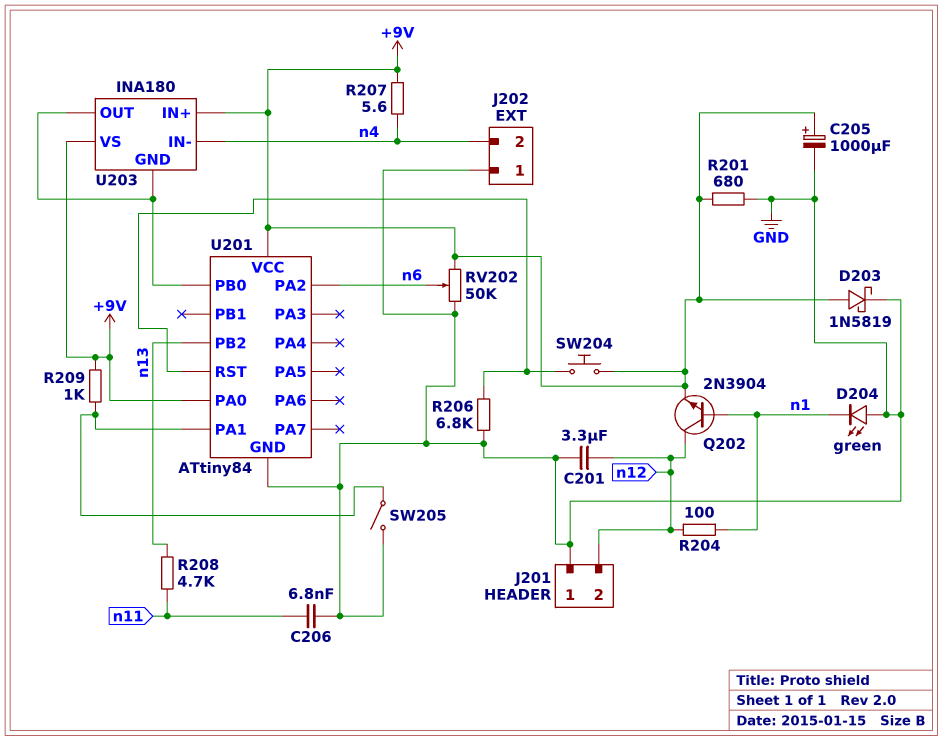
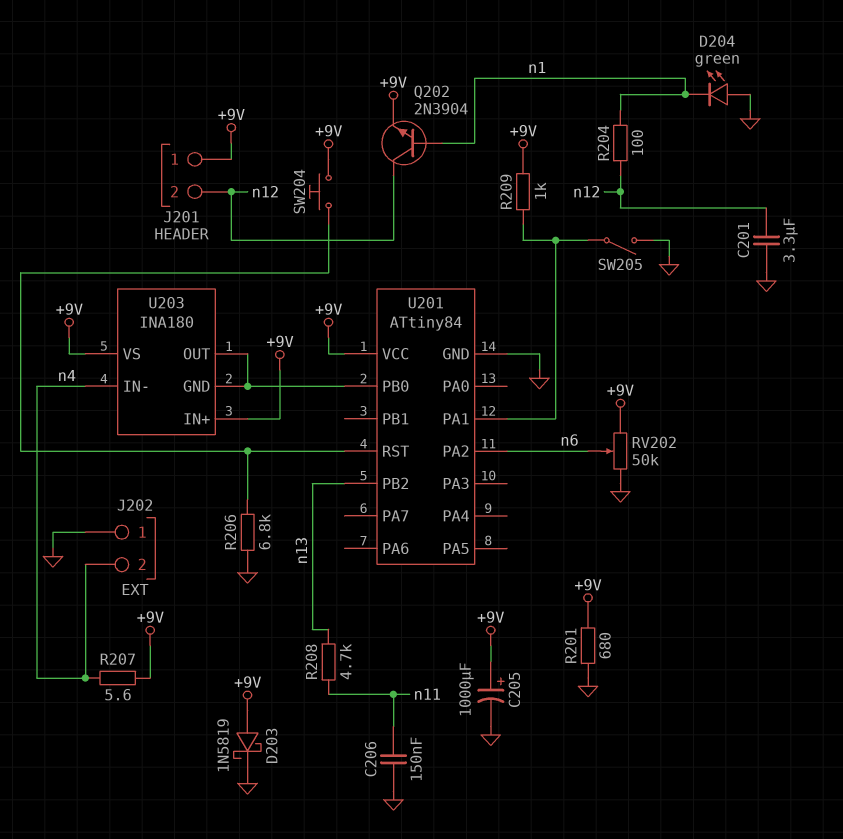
C206: 6.8nF (GND, n11) -> 150nF (GND, n11)
J201 pin 1: GND -> +9V
U201 pin PA0: +9V -> none

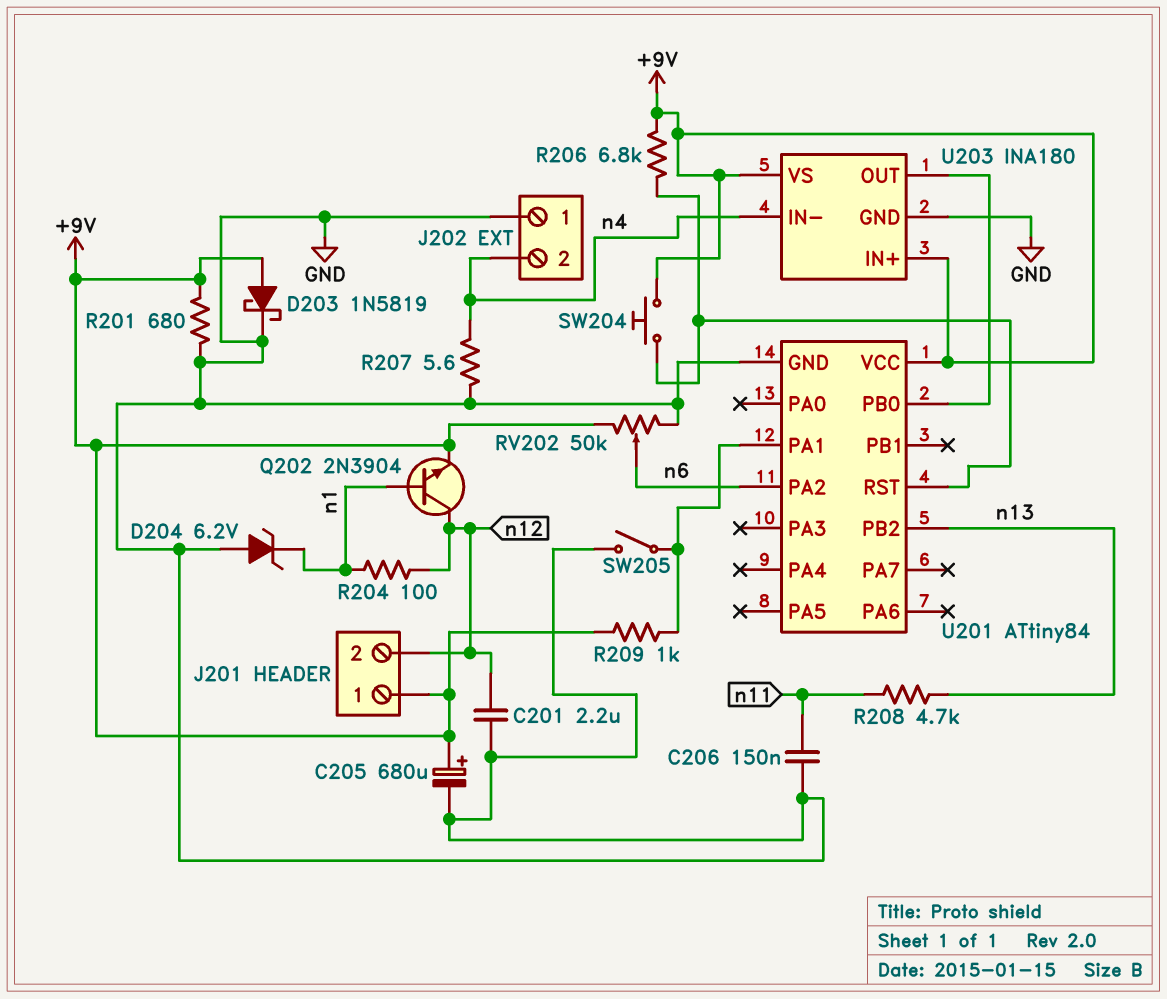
C201: 3.3uF (GND, n12) -> 2.2uF (GND, n12)
C205: 1000uF (plus +9V, minus GND) -> 680uF (plus +9V, minus GND)
D204: LED green (A GND, K n1) -> zener 6.2V (A GND, K n1)
R206: 6.8k (GND, U201/RST) -> 6.8k (+9V, U201/RST)
R207: 5.6 (+9V, n4) -> 5.6 (GND, n4)
U203 pin GND: U201/PB0 -> GND

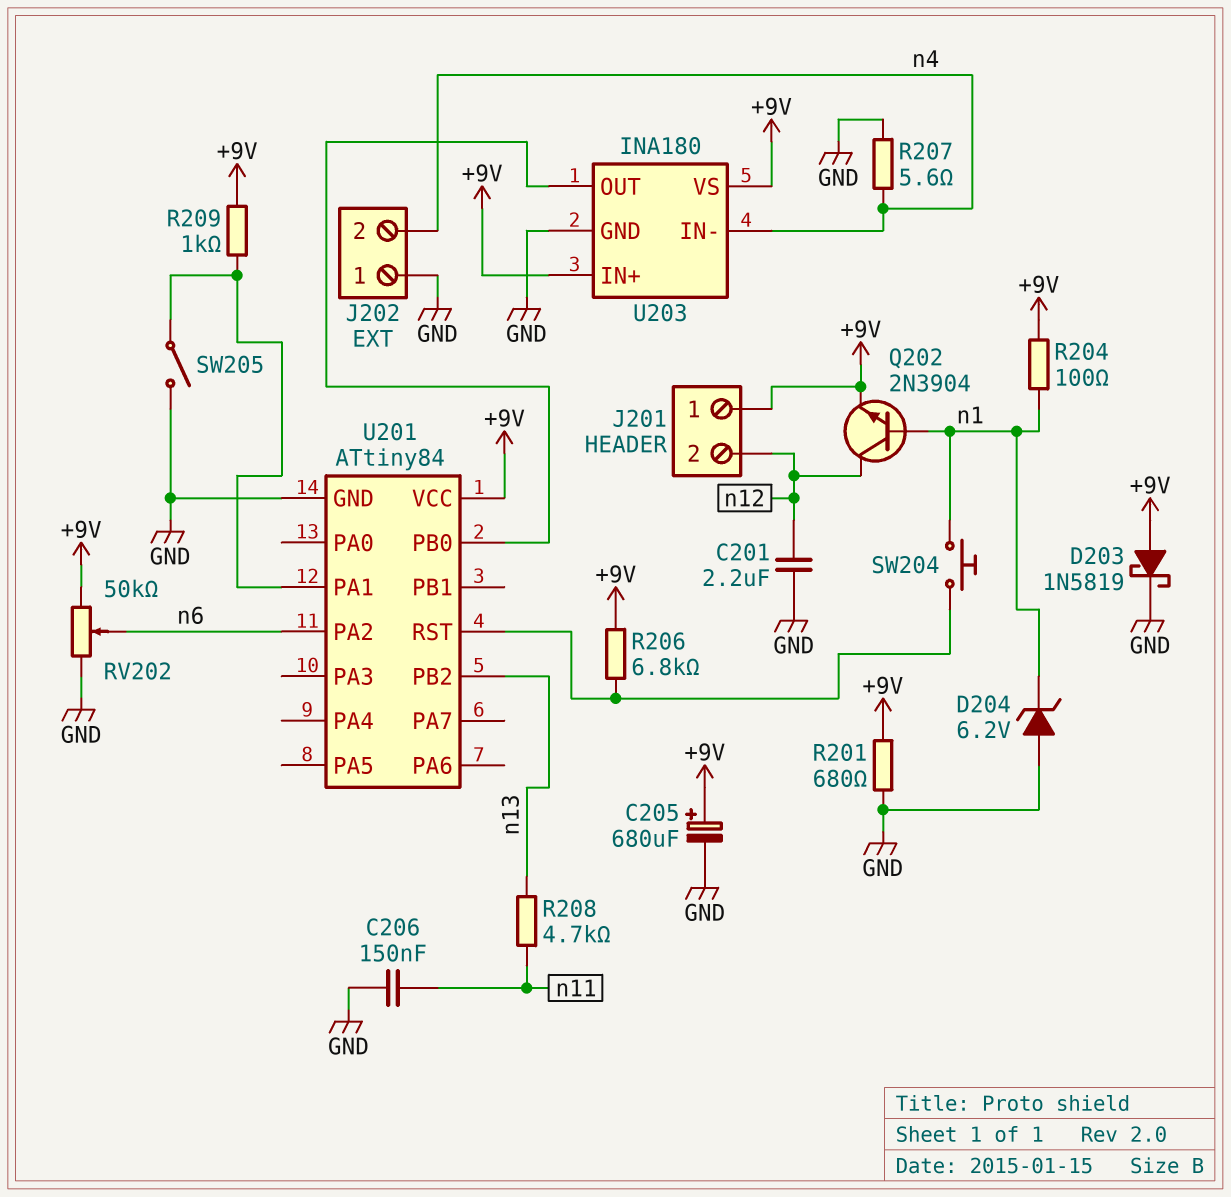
R204: 100 (n1, n12) -> 100 (+9V, n1)
SW204: button (+9V, U201/RST) -> button (U201/RST, n1)

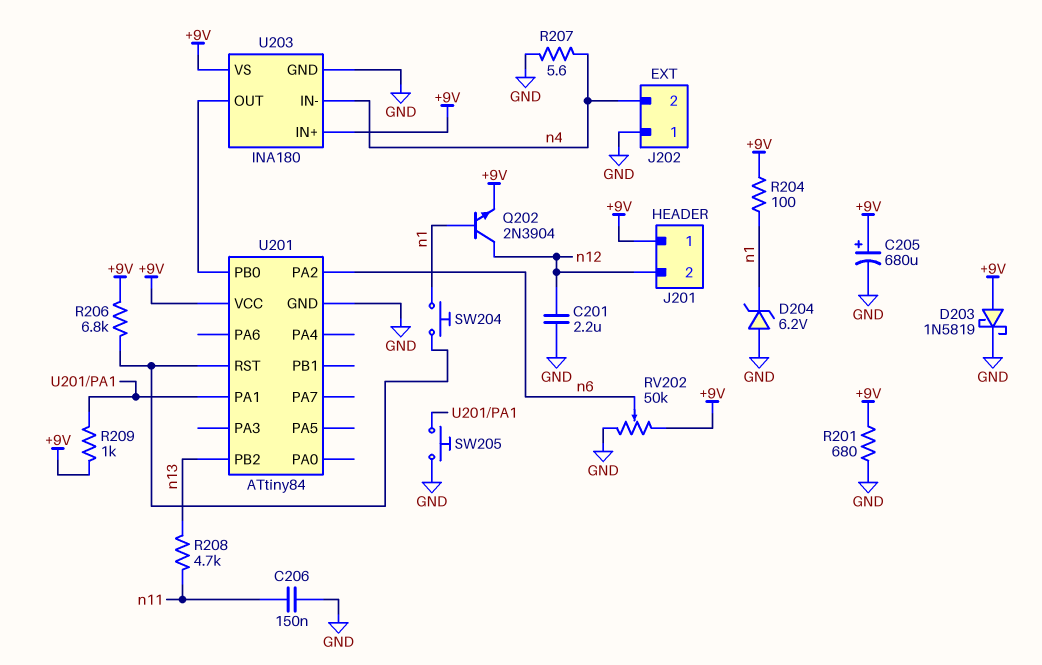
SW205: switch (GND, U201/PA1) -> button (GND, U201/PA1)

